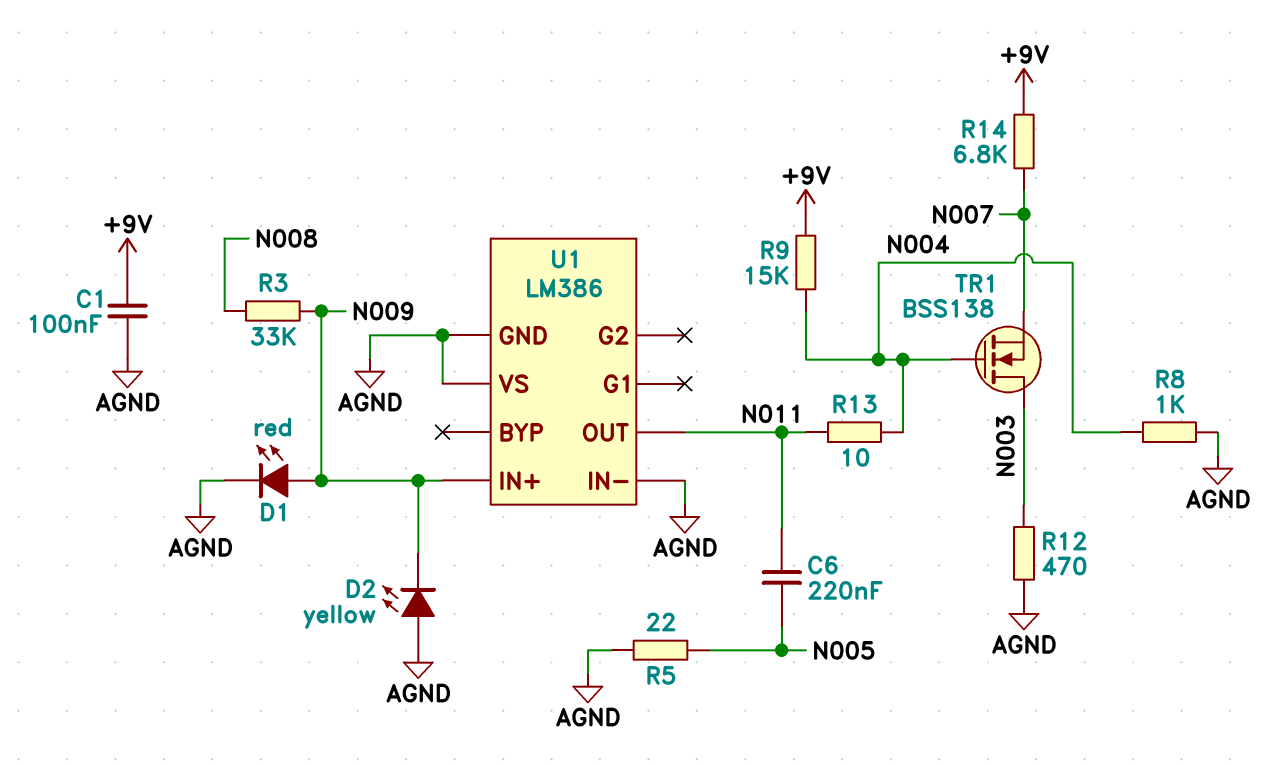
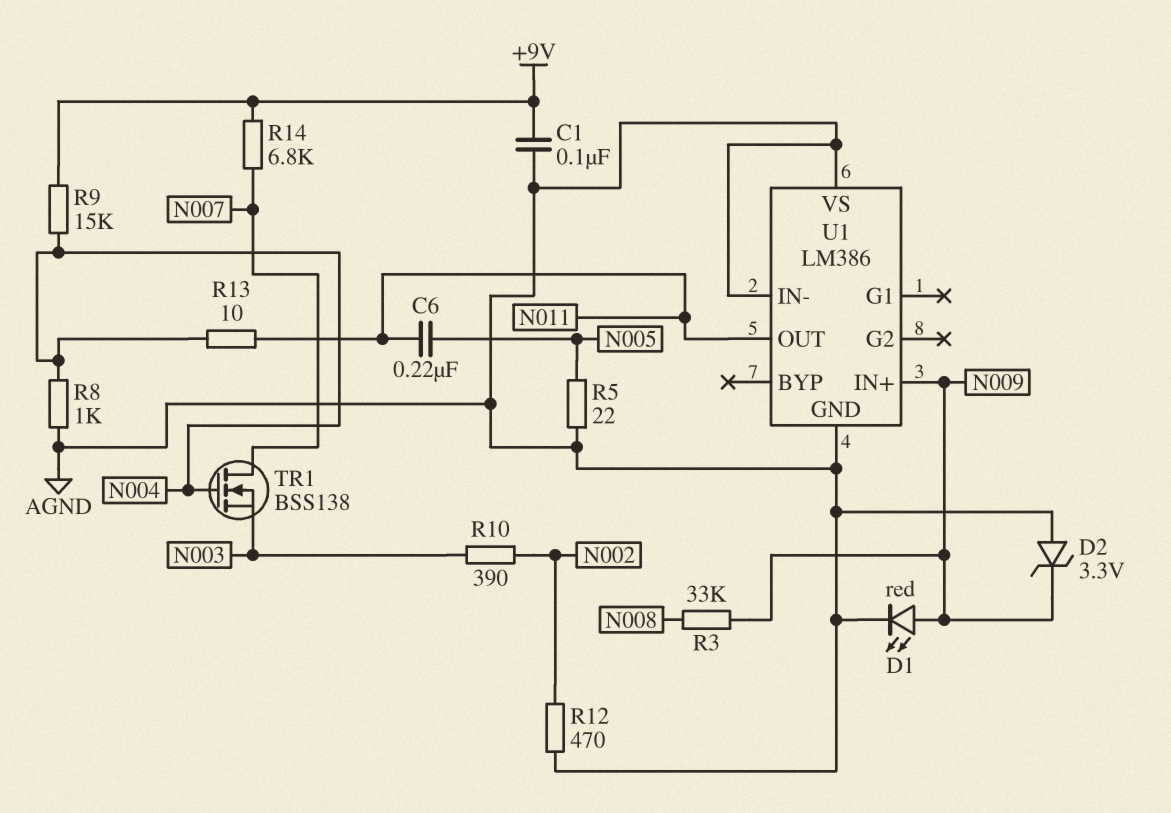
D2: LED yellow (A AGND, K N009) -> zener 3.3V (A AGND, K N009)
R10: none -> 390 (N002, N003)
R12: 470 (AGND, N003) -> 470 (AGND, N002)
TR1: NMOS BSS138 (G N004, D N003, S N007) -> NMOS BSS138 (G N004, D N007, S N003)

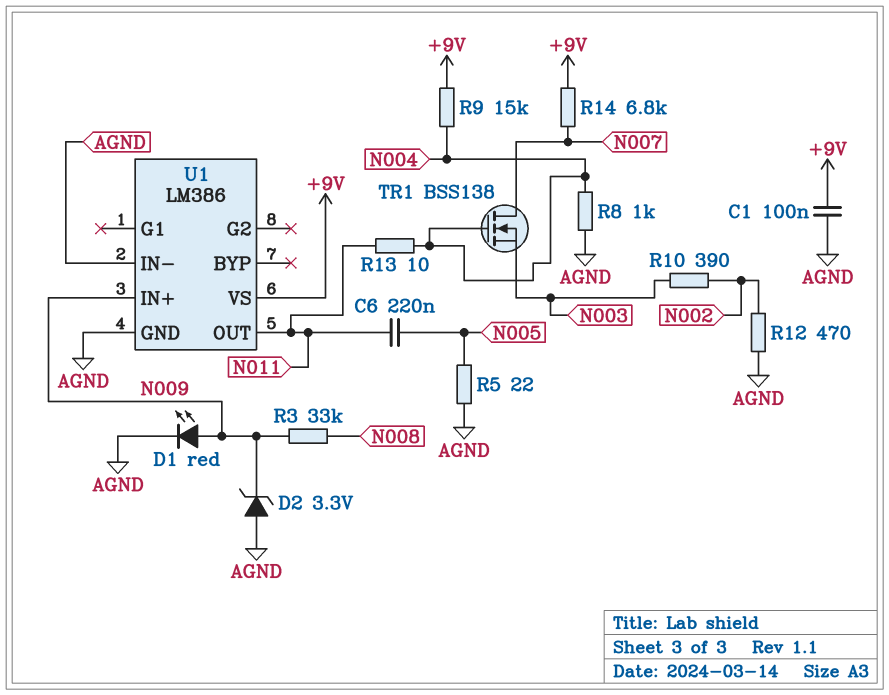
U1 pin VS: AGND -> +9V

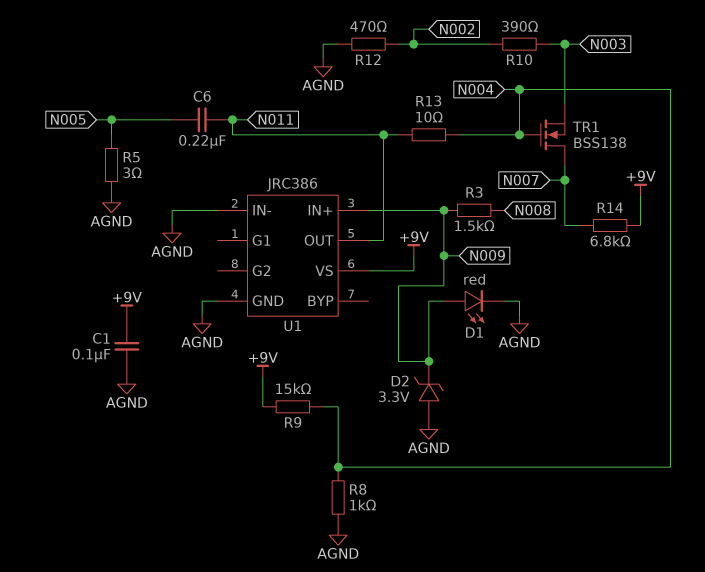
R3: 33k (N008, N009) -> 1.5k (N008, N009)
R5: 22 (AGND, N005) -> 3 (AGND, N005)
U1: LM386 -> JRC386

